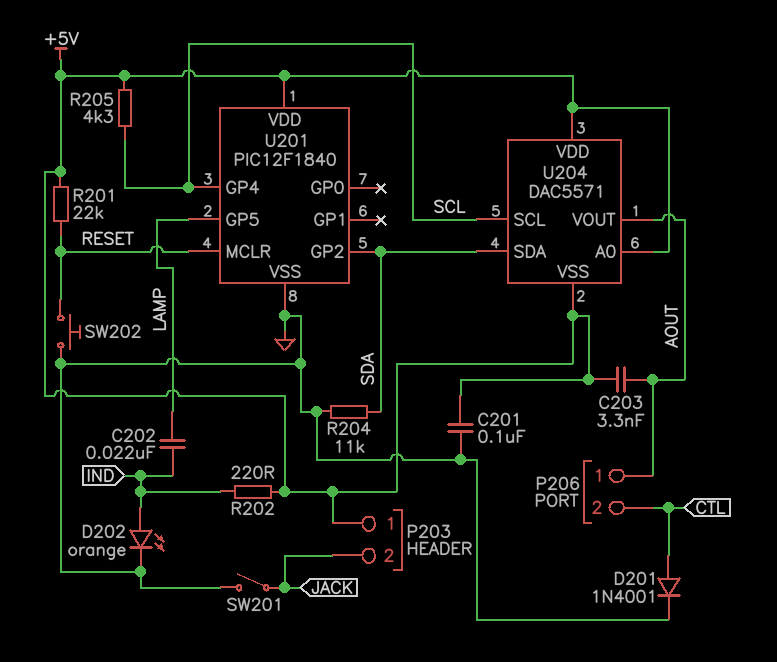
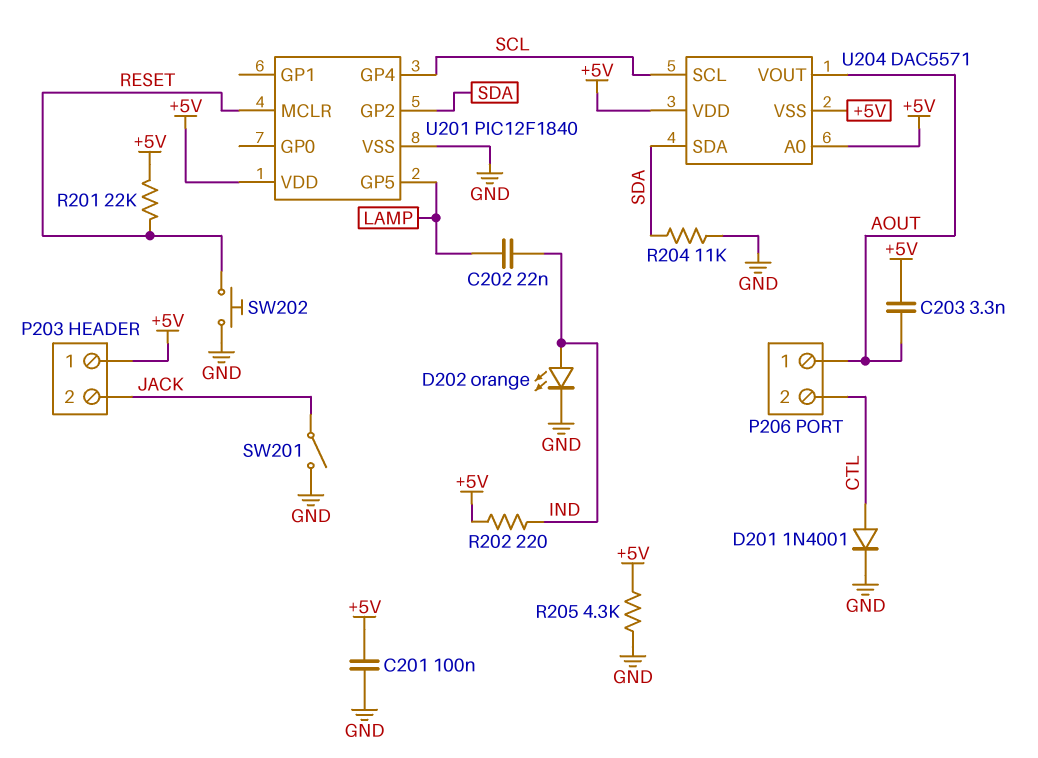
R205: 4.3k (+5V, SCL) -> 4.3k (+5V, GND)

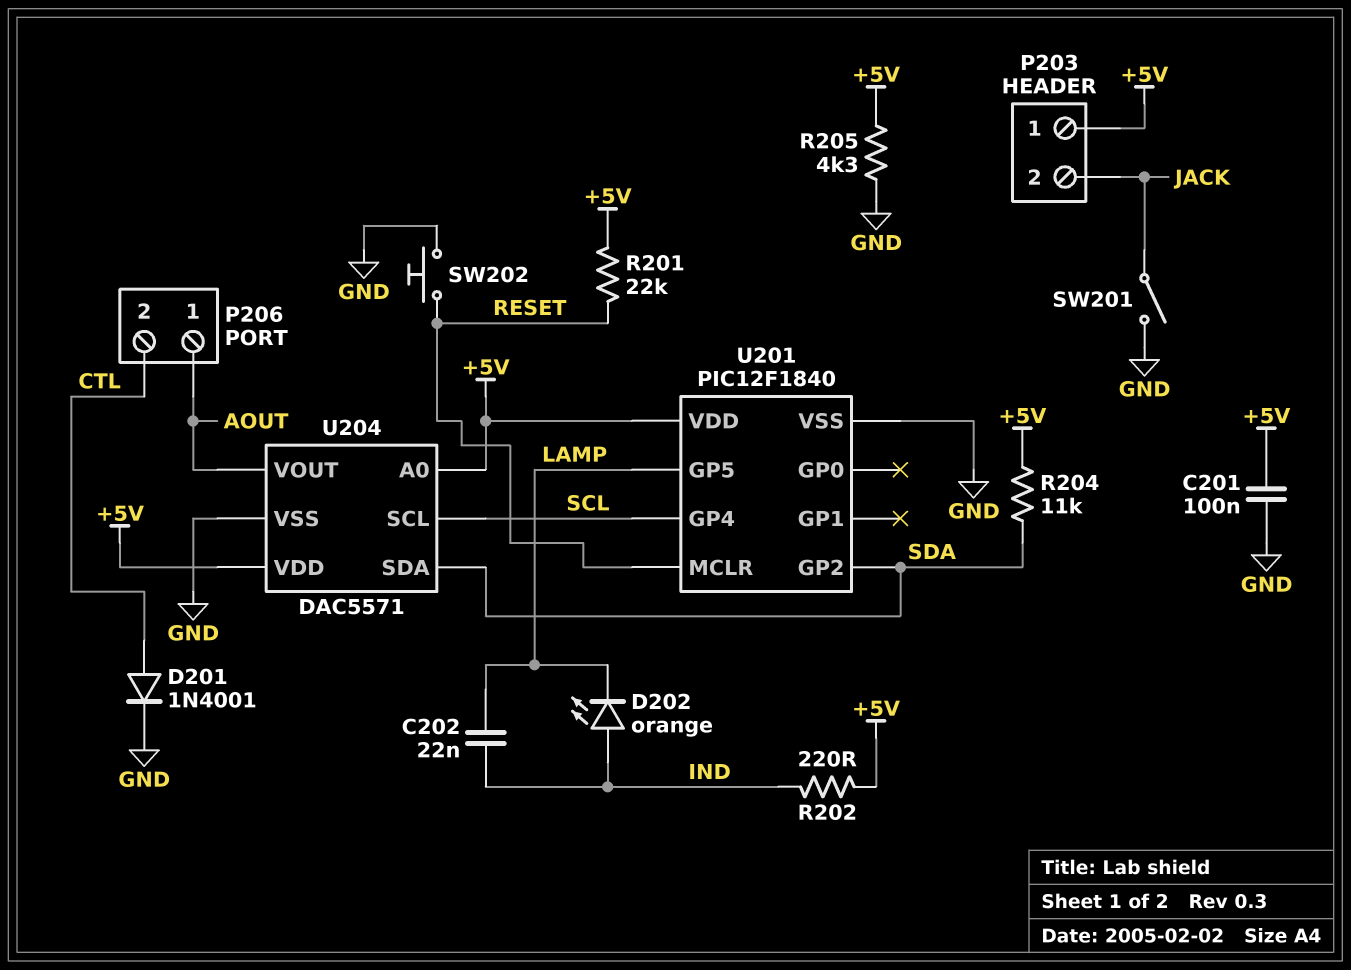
C203: 3.3nF (+5V, AOUT) -> none
D202: LED orange (A IND, K GND) -> LED orange (A IND, K LAMP)
R204: 11k (GND, SDA) -> 11k (+5V, SDA)
U204 pin VSS: +5V -> GND

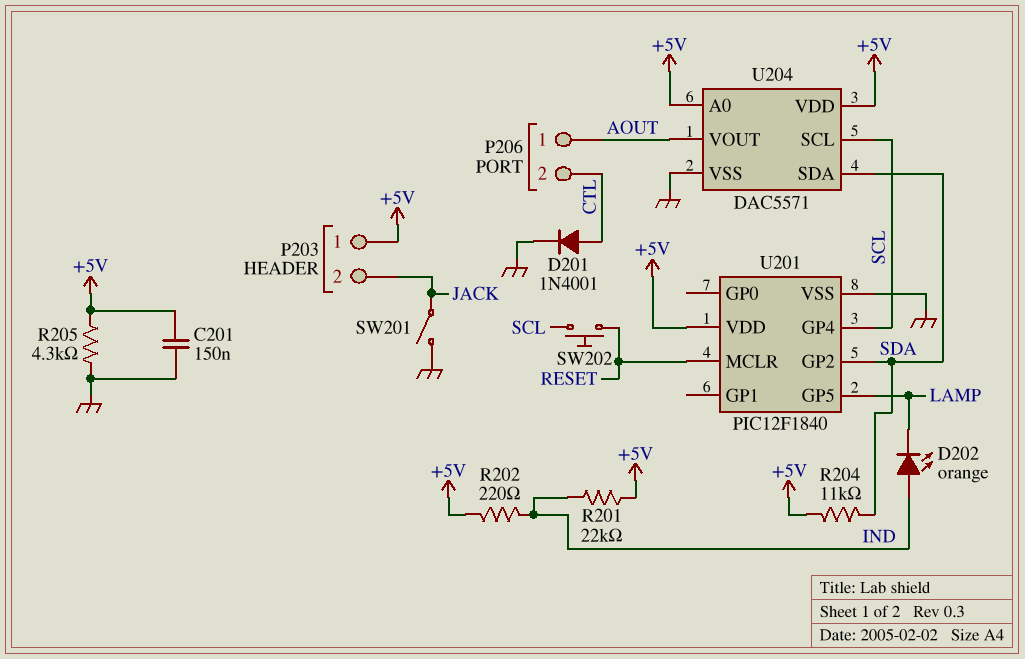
C201: 100nF (+5V, GND) -> 150nF (+5V, GND)
C202: 22nF (IND, LAMP) -> none
R201: 22k (+5V, RESET) -> 22k (+5V, IND)
SW202: button (GND, RESET) -> button (RESET, SCL)

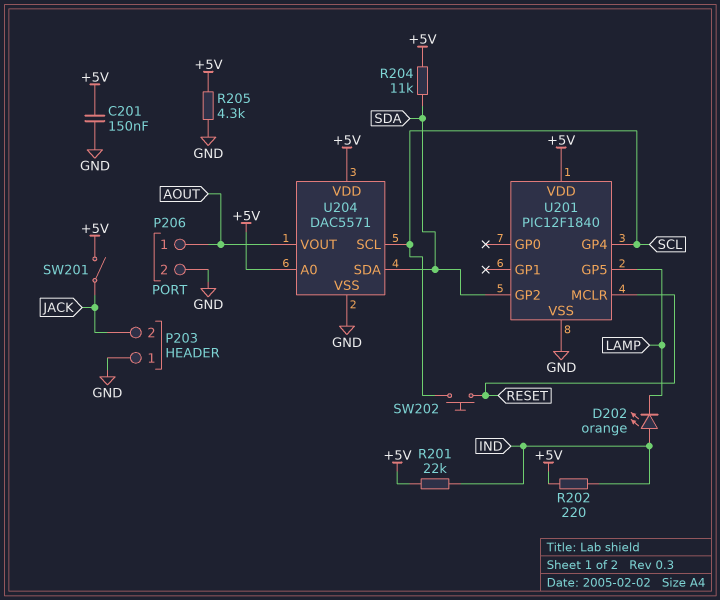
D201: diode 1N4001 (A CTL, K GND) -> none
P203 pin 1: +5V -> GND
P206 pin 2: CTL -> GND
SW201: switch (GND, JACK) -> switch (+5V, JACK)

